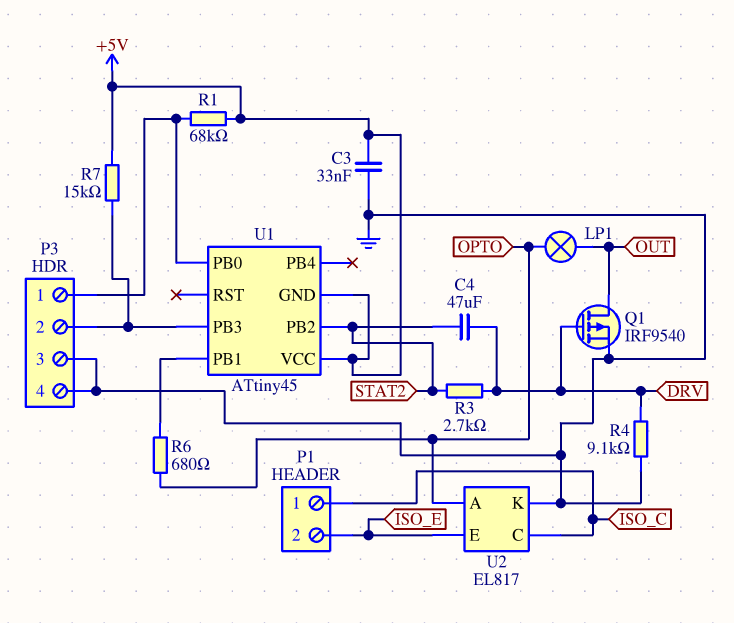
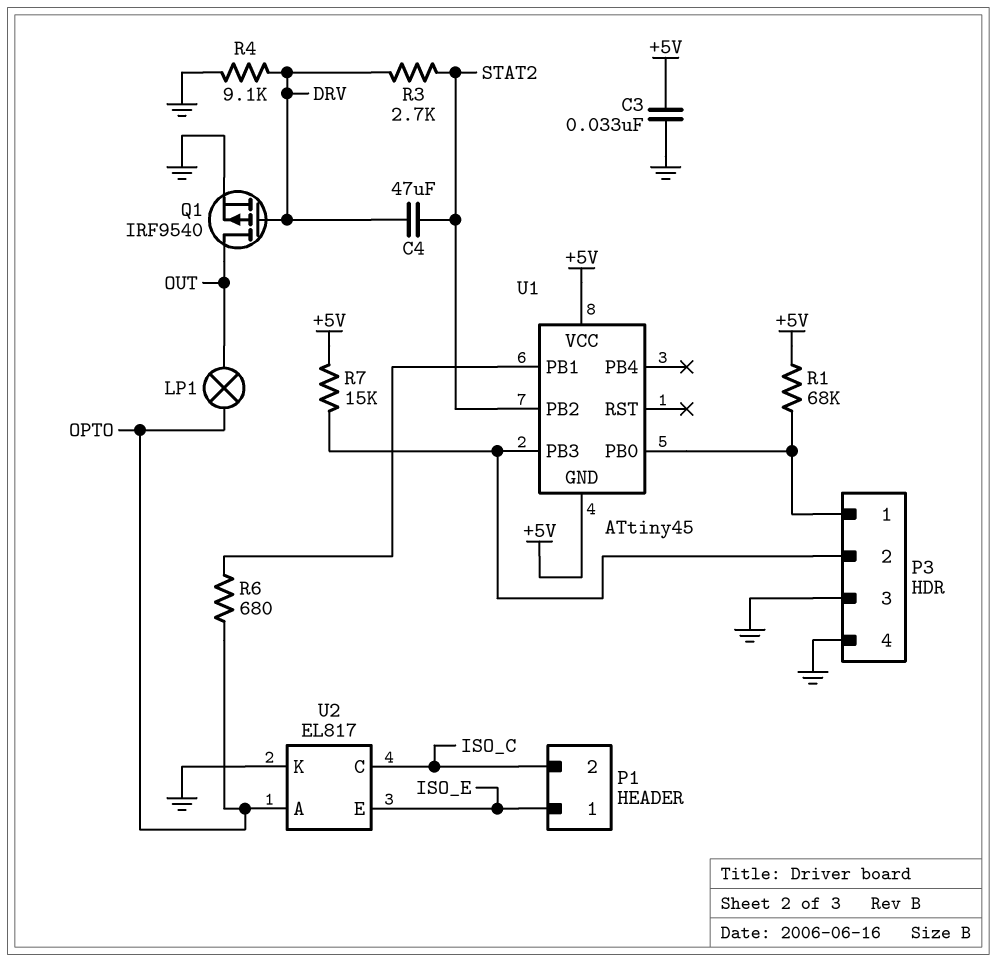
P1 pin 1: ISO_C -> ISO_E
P1 pin 2: ISO_E -> ISO_C

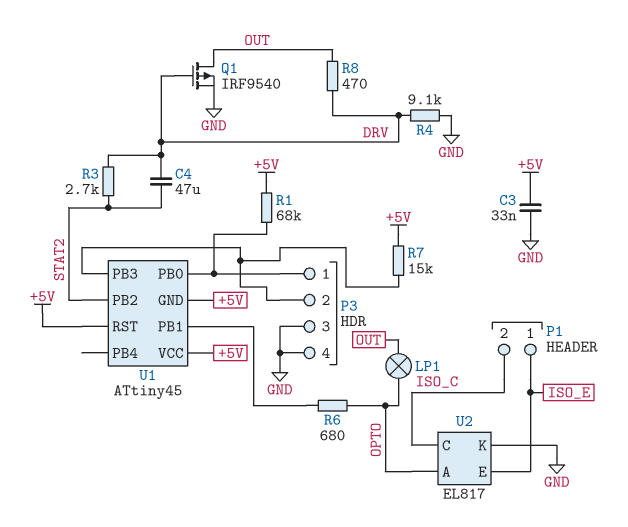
R8: none -> 470 (DRV, OUT)
U1 pin RST: none -> +5V

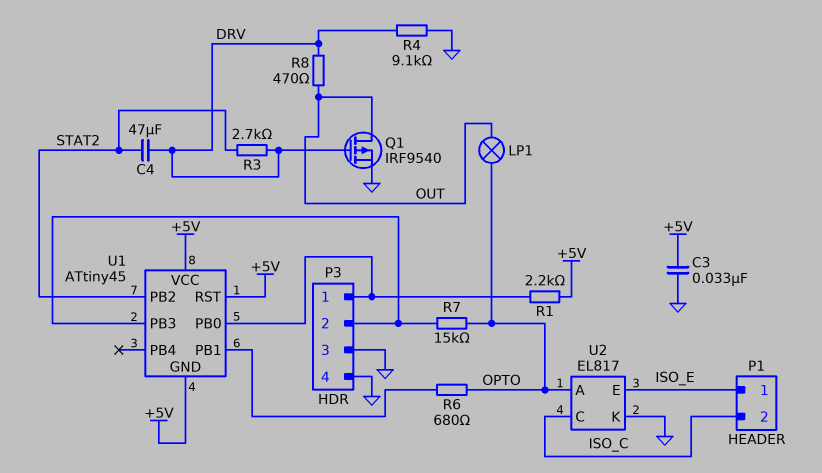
R1: 68k (+5V, P3/1) -> 2.2k (+5V, P3/1)
R7: 15k (+5V, P3/2) -> 15k (OPTO, P3/2)

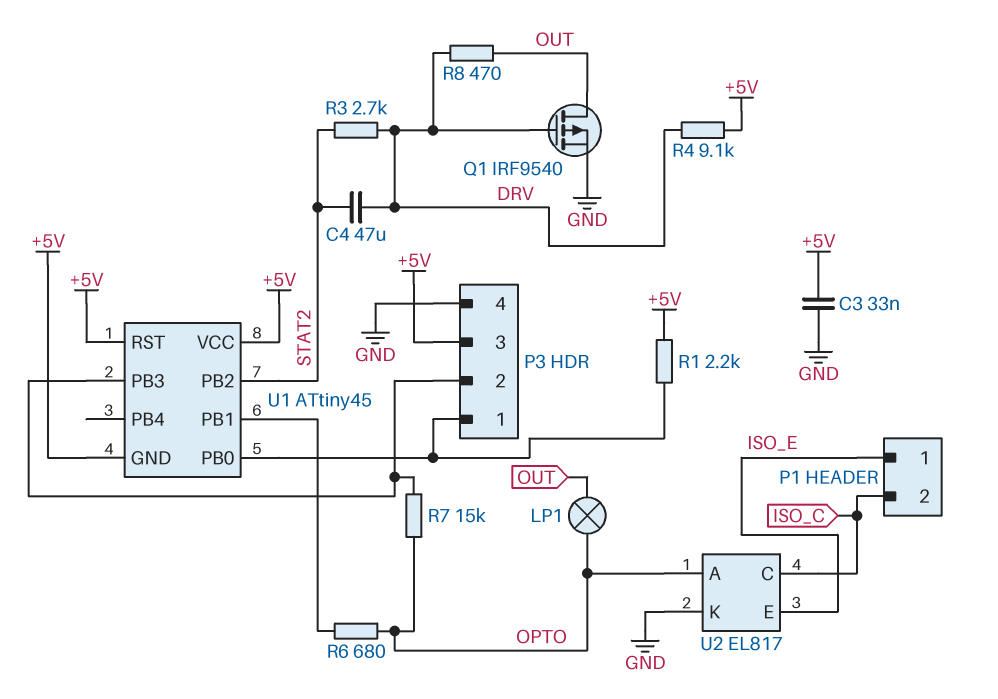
P3 pin 3: GND -> +5V
R4: 9.1k (DRV, GND) -> 9.1k (+5V, DRV)

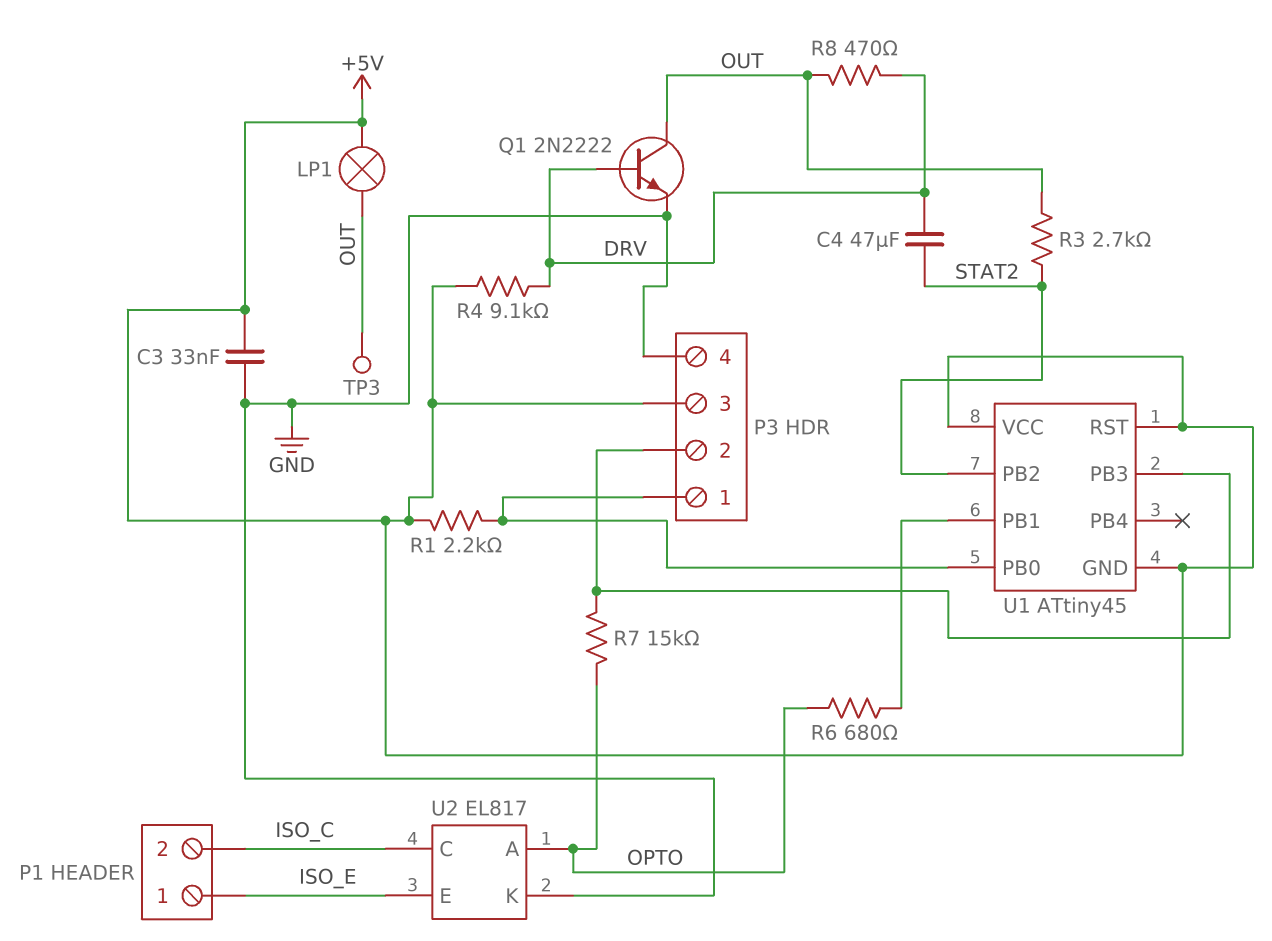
LP1: lamp (OPTO, OUT) -> lamp (+5V, OUT)
Q1: PMOS IRF9540 (G DRV, D OUT, S GND) -> NPN 2N2222 (B DRV, C OUT, E GND)
R3: 2.7k (DRV, STAT2) -> 2.7k (OUT, STAT2)
TP3: none -> test point (OUT)

